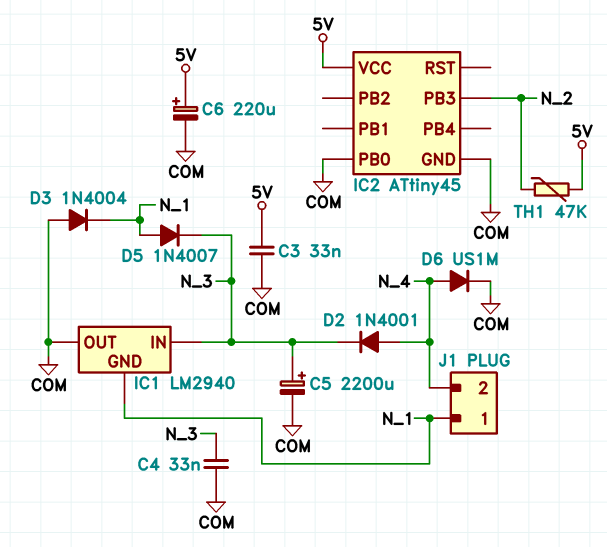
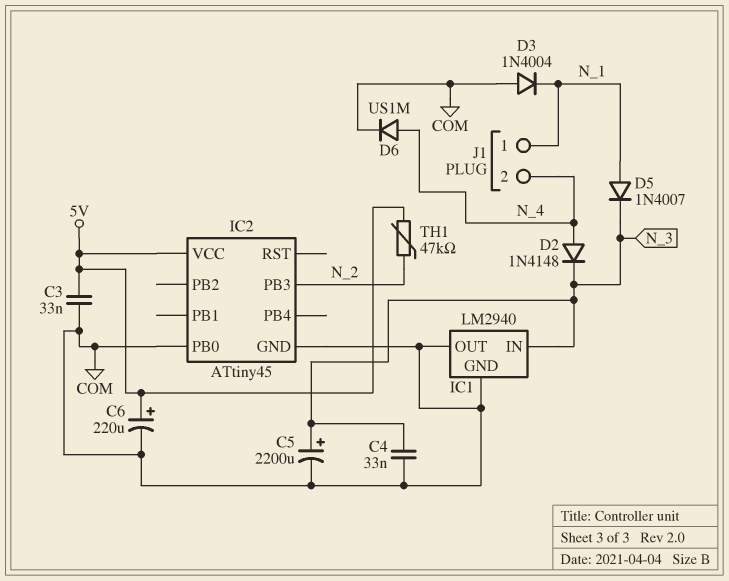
D2: diode 1N4001 (A N_4, K N_3) -> diode 1N4148 (A N_4, K N_3)
IC1 pin GND: N_1 -> COM

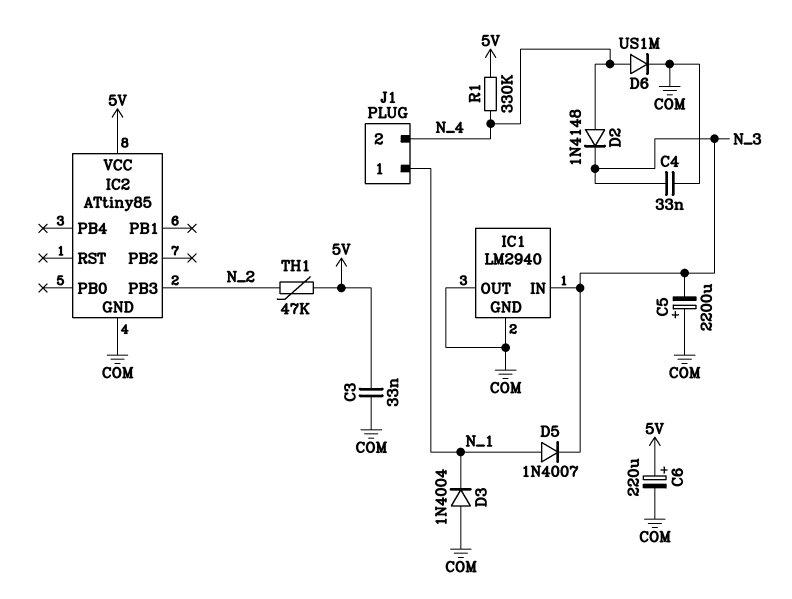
C5: 2200uF (plus N_3, minus COM) -> 2200uF (plus COM, minus N_3)
IC2: ATtiny45 -> ATtiny85
IC2 pin PB0: COM -> none
R1: none -> 330k (5V, N_4)

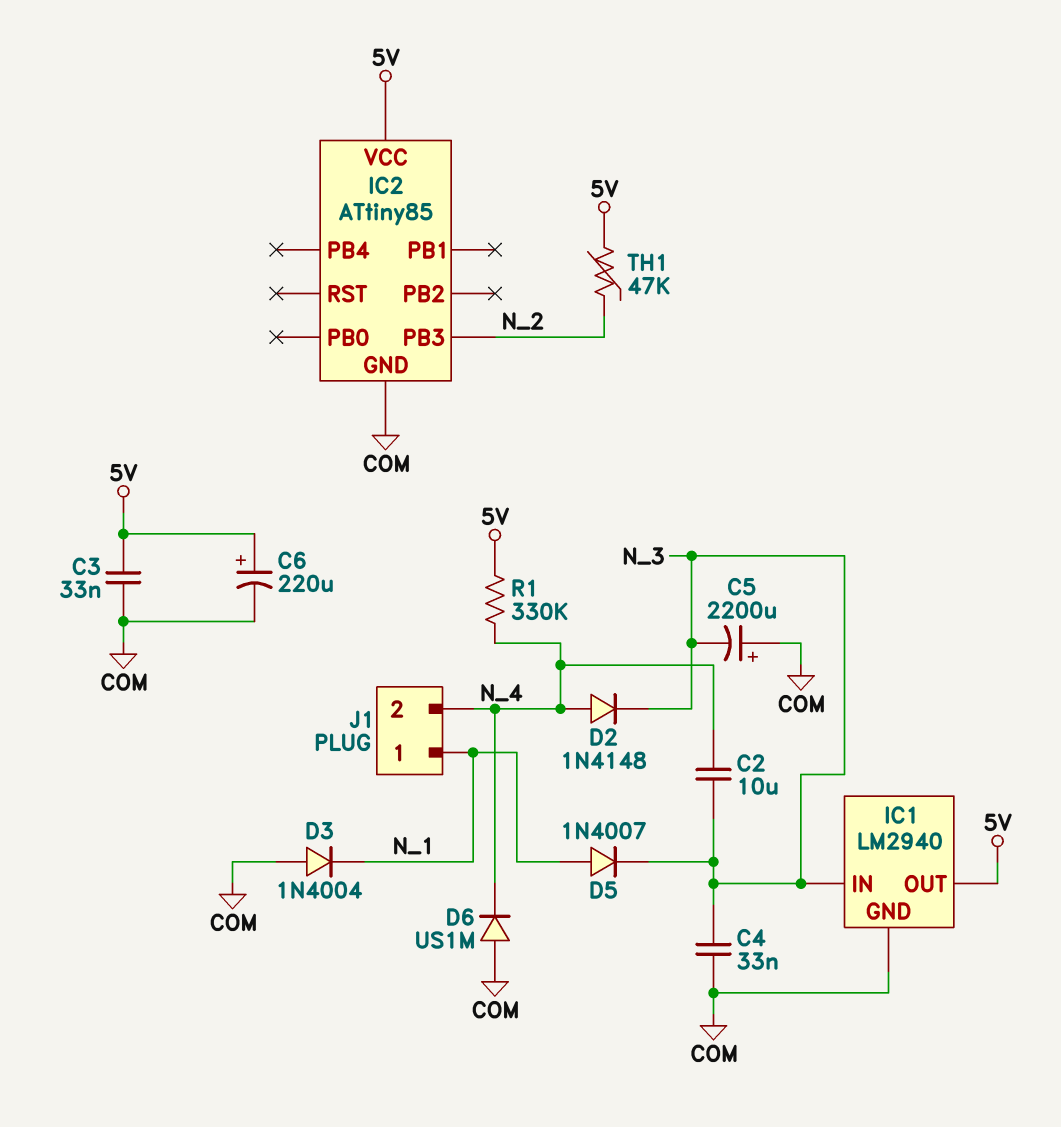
C2: none -> 10uF (N_3, N_4)
D6: diode US1M (A N_4, K COM) -> diode US1M (A COM, K N_4)
IC1 pin OUT: COM -> 5V

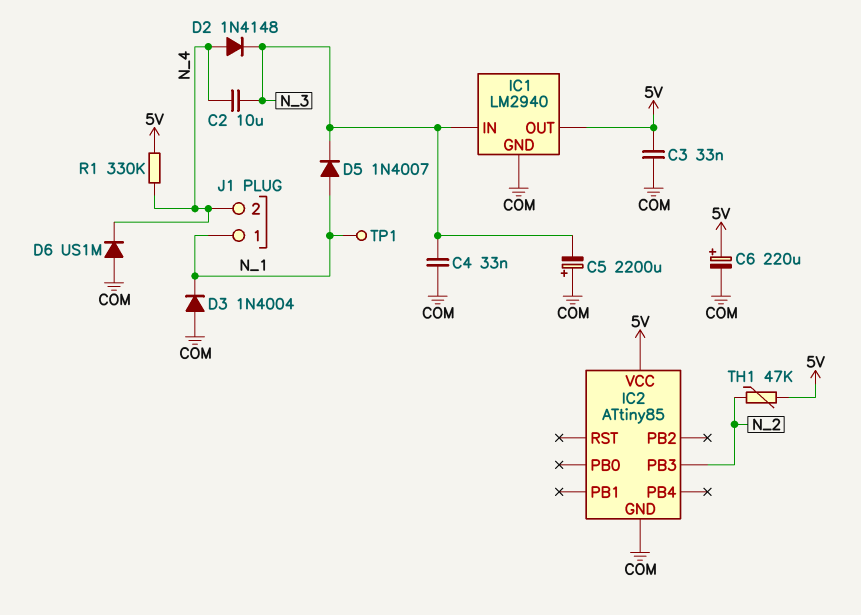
TP1: none -> test point (N_1)

